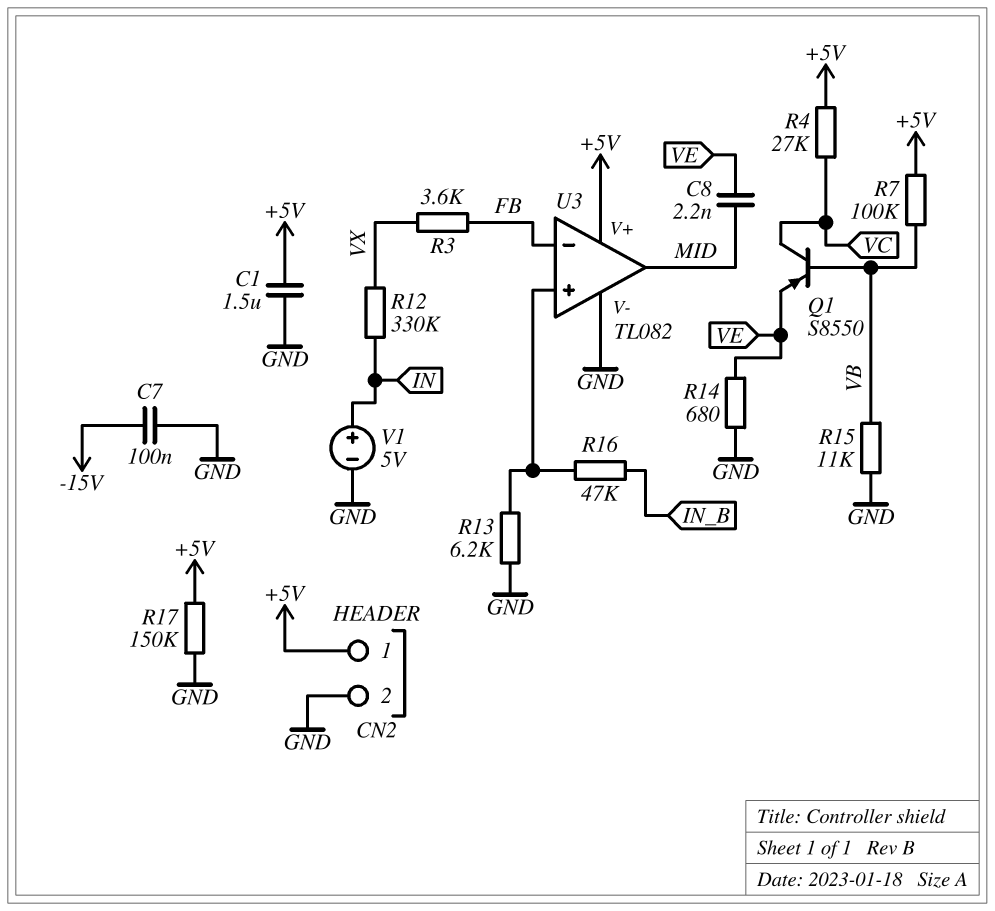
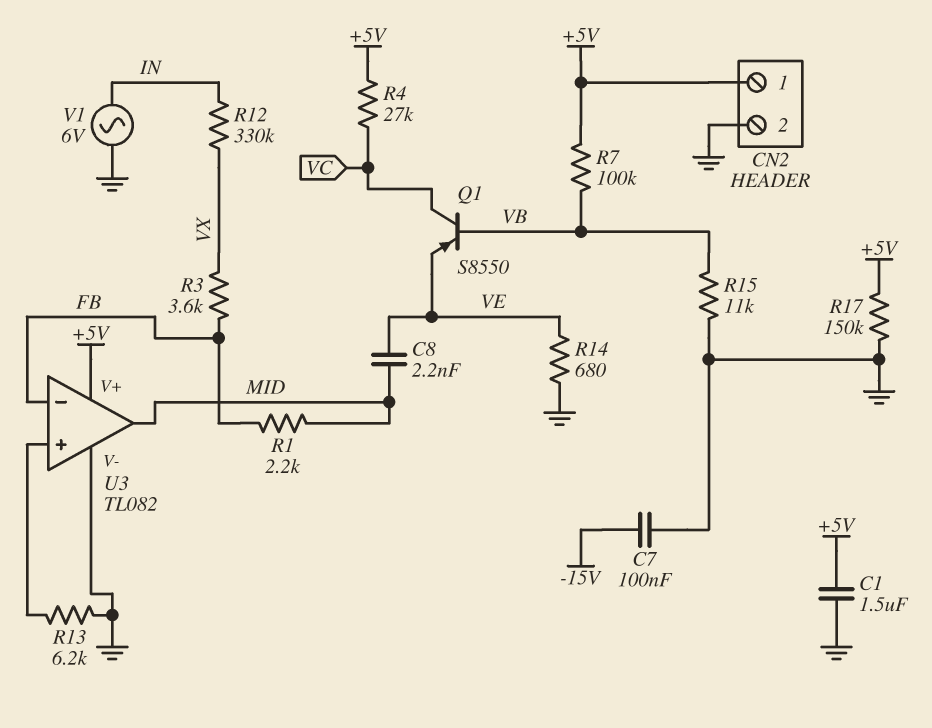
R1: none -> 2.2k (FB, MID)
R16: 47k (IN_B, U3/in+) -> none
V1: 5V (plus IN, minus GND) -> AC 6V (GND, IN)

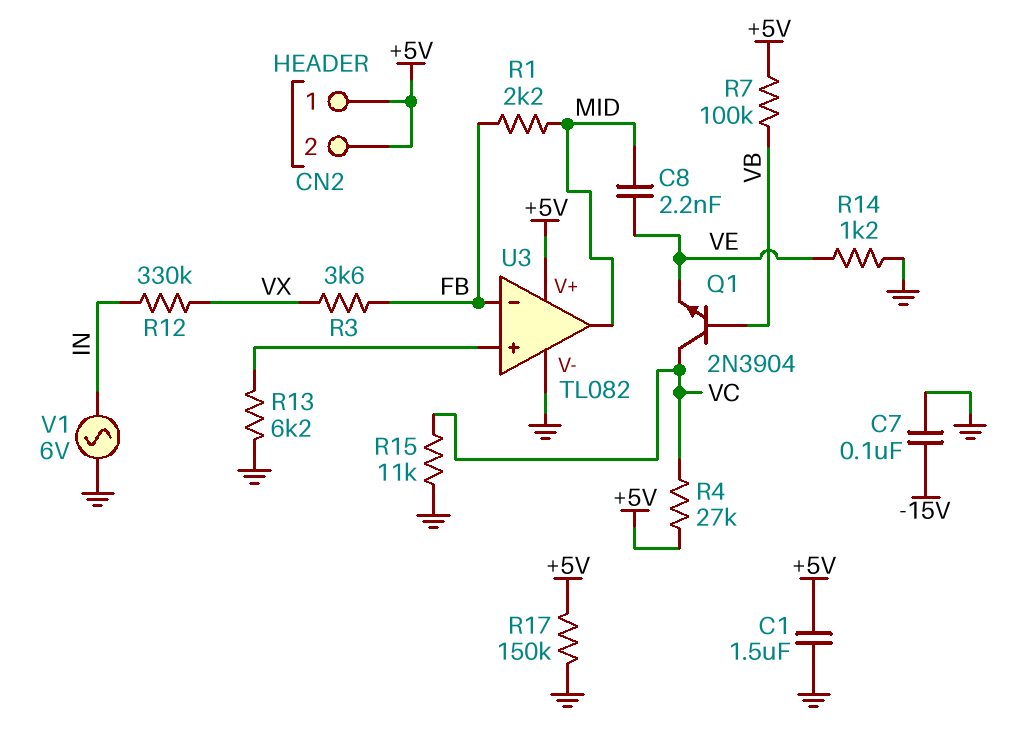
CN2 pin 2: GND -> +5V
Q1: PNP S8550 (B VB, C VC, E VE) -> NPN 2N3904 (B VB, C VC, E VE)
R14: 680 (GND, VE) -> 1.2k (GND, VE)
R15: 11k (GND, VB) -> 11k (GND, VC)

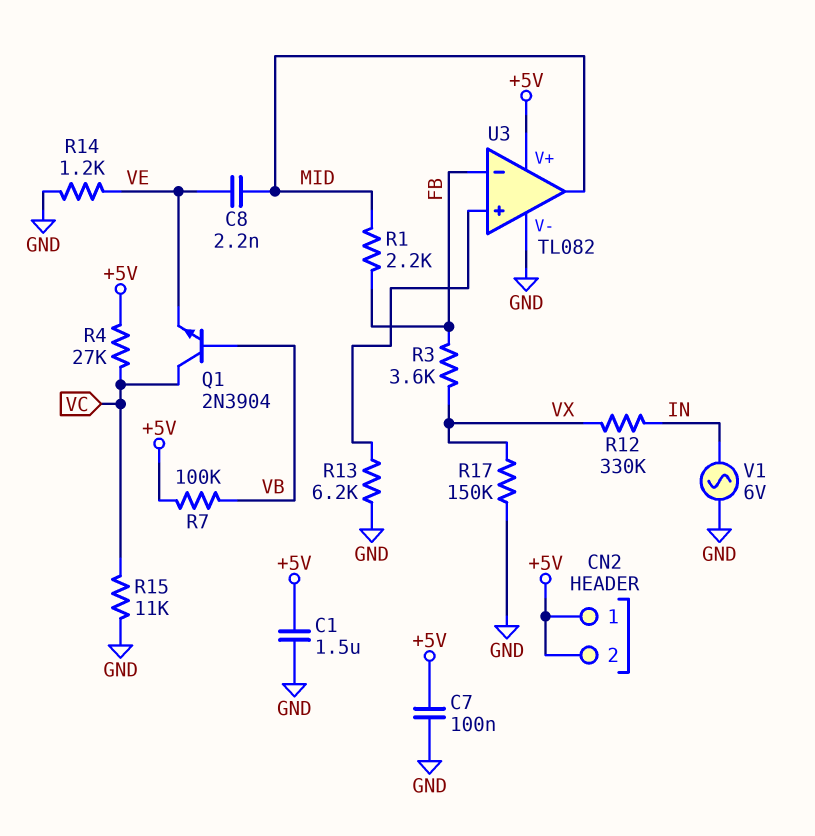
C7: 100nF (-15V, GND) -> 100nF (+5V, GND)
R17: 150k (+5V, GND) -> 150k (GND, VX)

